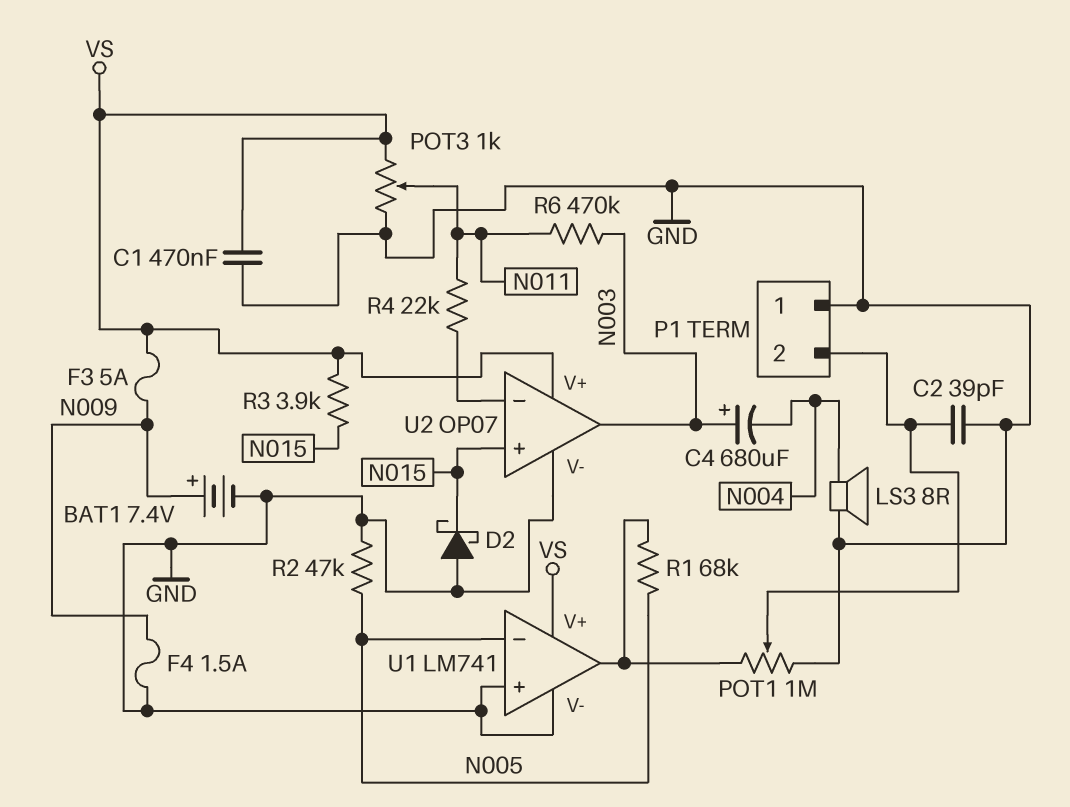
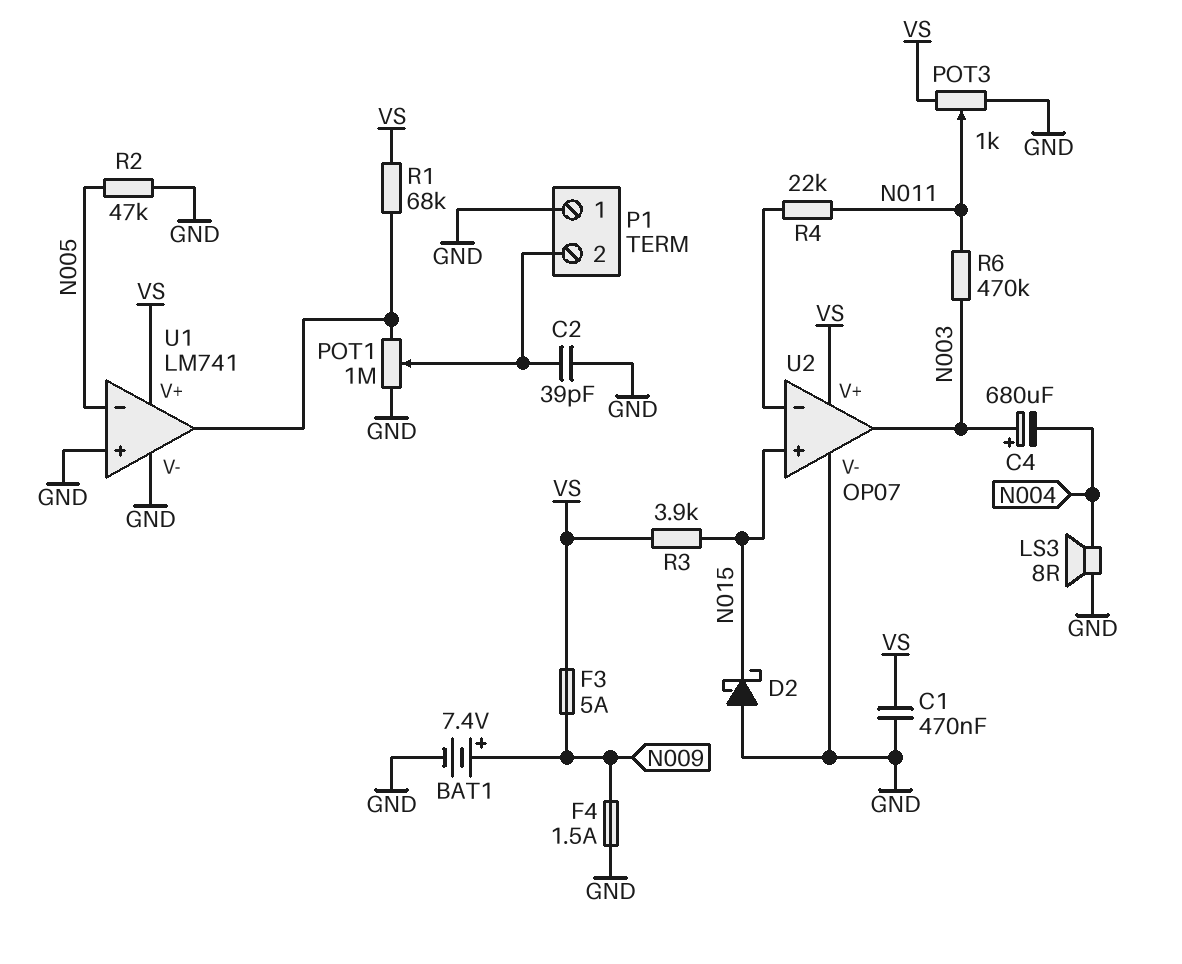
R1: 68k (N005, U1/out) -> 68k (U1/out, VS)

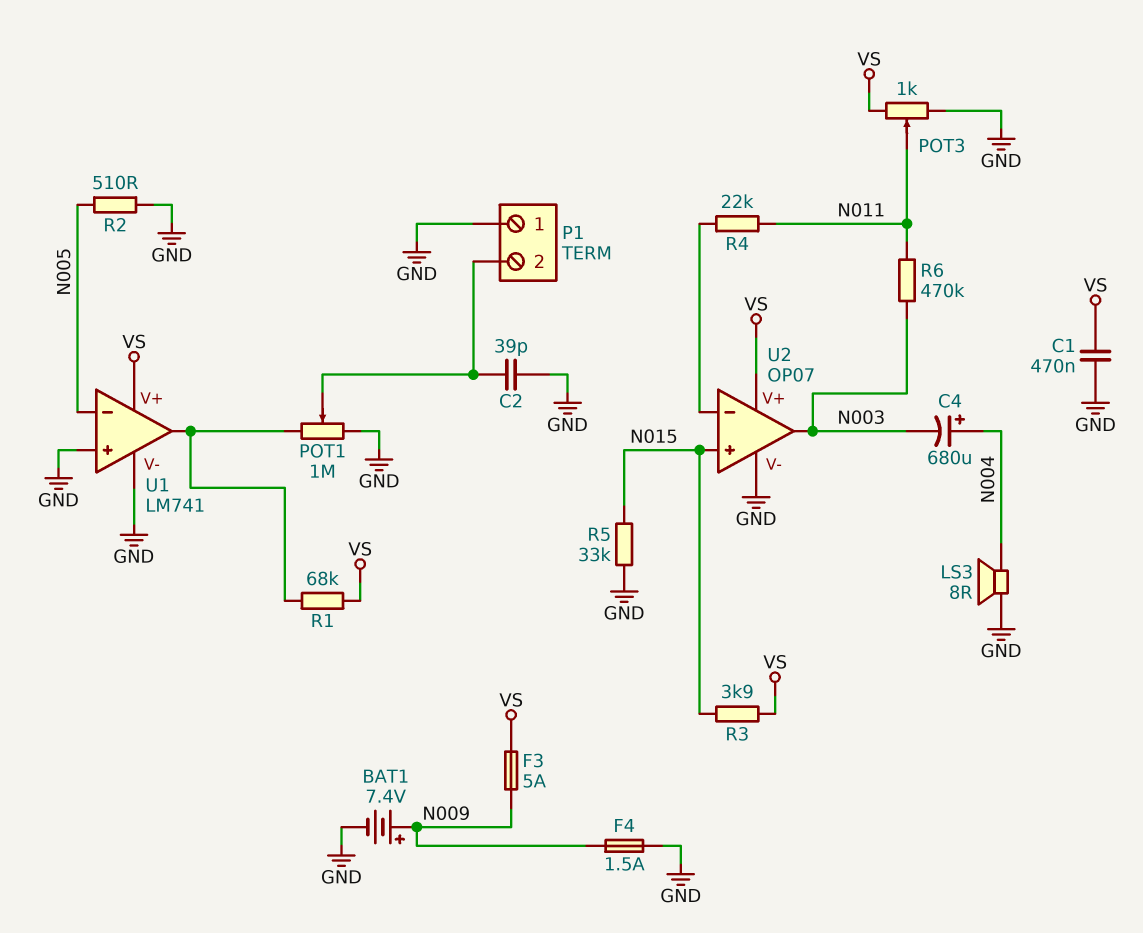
C4: 680uF (plus N003, minus N004) -> 680uF (plus N004, minus N003)
D2: schottky (A GND, K N015) -> none
R2: 47k (GND, N005) -> 510 (GND, N005)
R5: none -> 33k (GND, N015)

